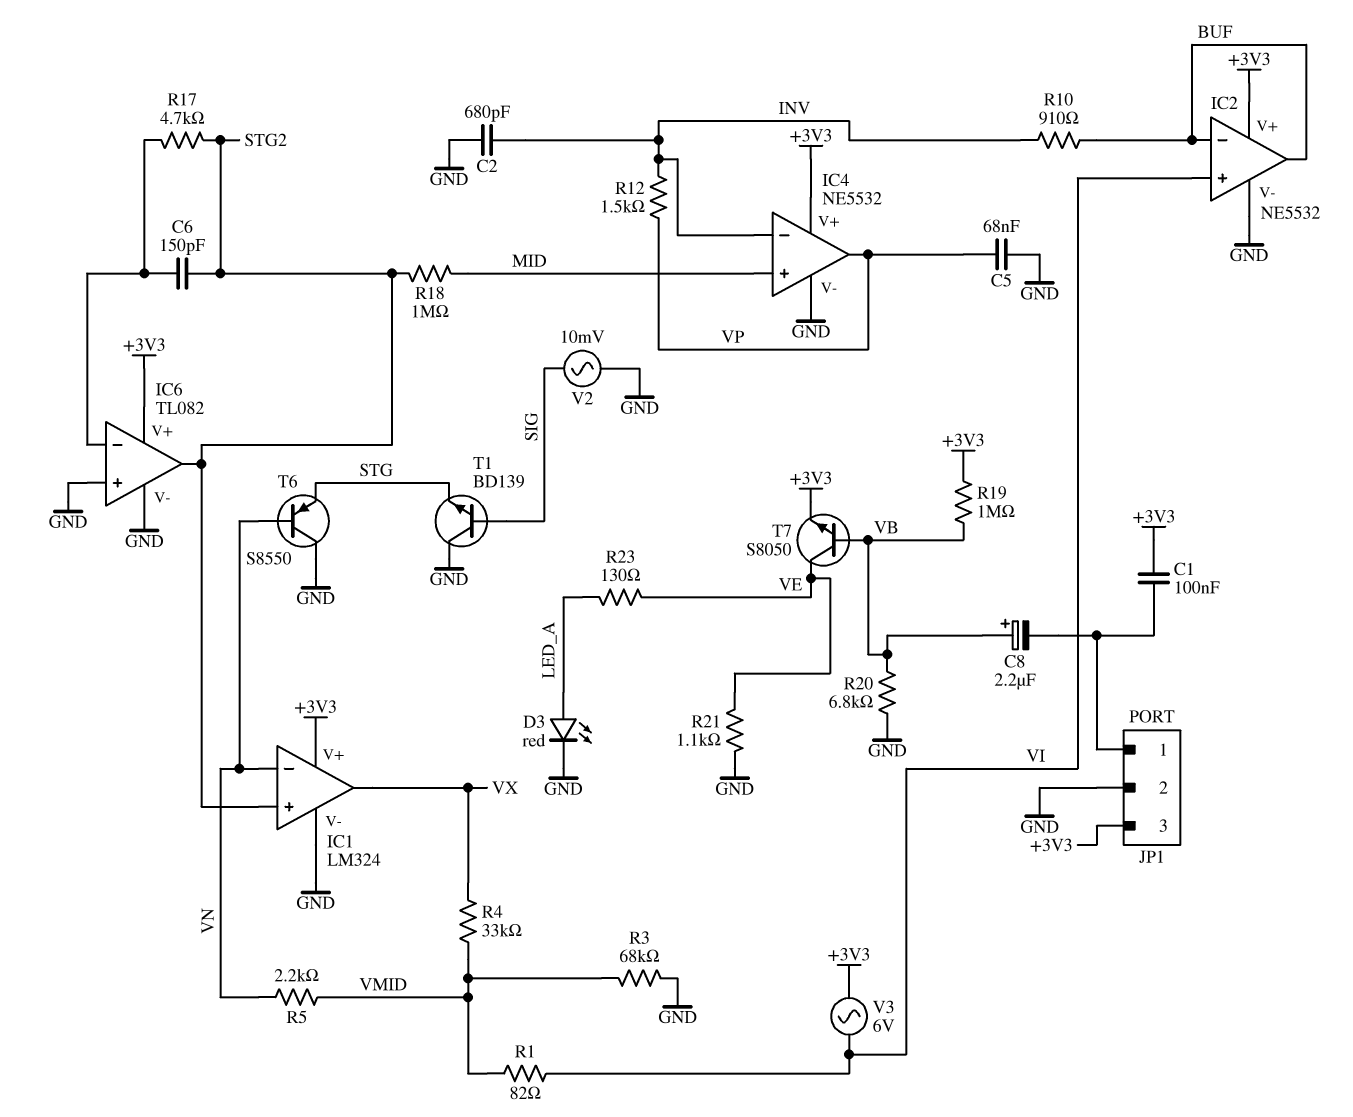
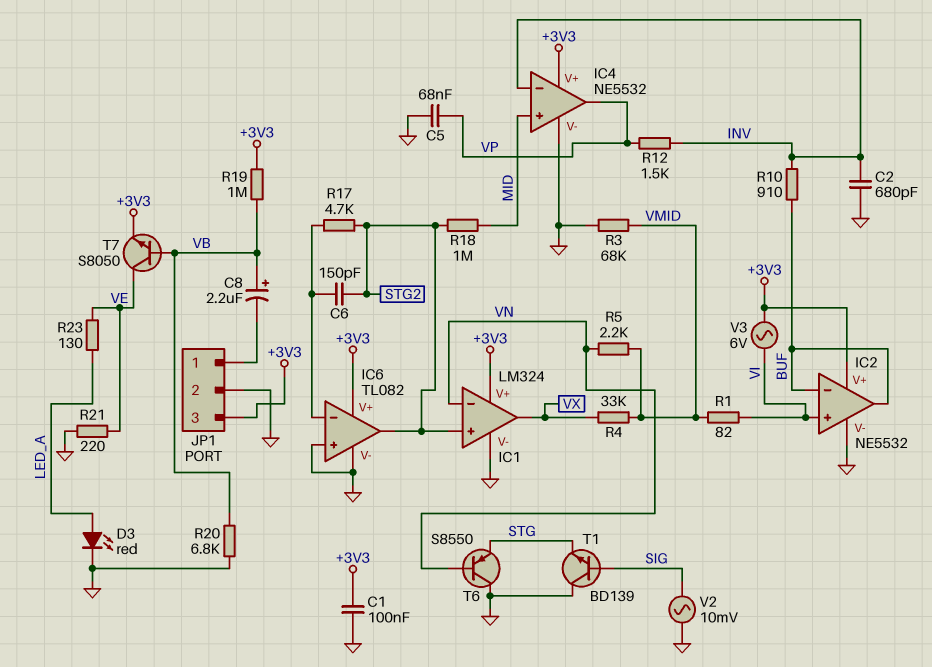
C1: 100nF (+3V3, JP1/1) -> 100nF (+3V3, GND)
R21: 1.1k (GND, VE) -> 220 (GND, VE)

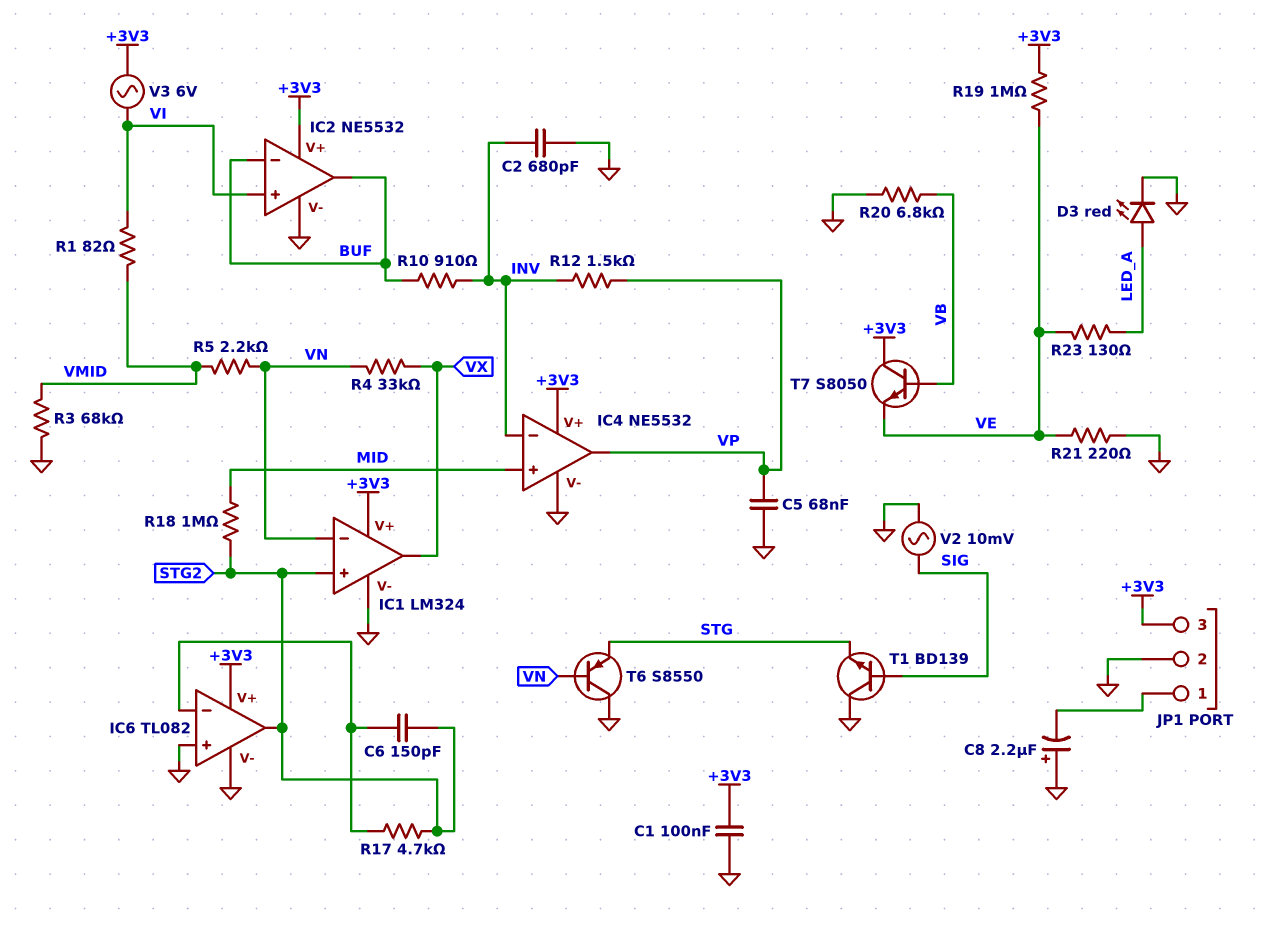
C8: 2.2uF (plus VB, minus JP1/1) -> 2.2uF (plus GND, minus JP1/1)
R4: 33k (VMID, VX) -> 33k (VN, VX)
R19: 1M (+3V3, VB) -> 1M (+3V3, VE)
T7: NPN S8050 (B VB, C VE, E +3V3) -> NPN S8050 (B VB, C +3V3, E VE)

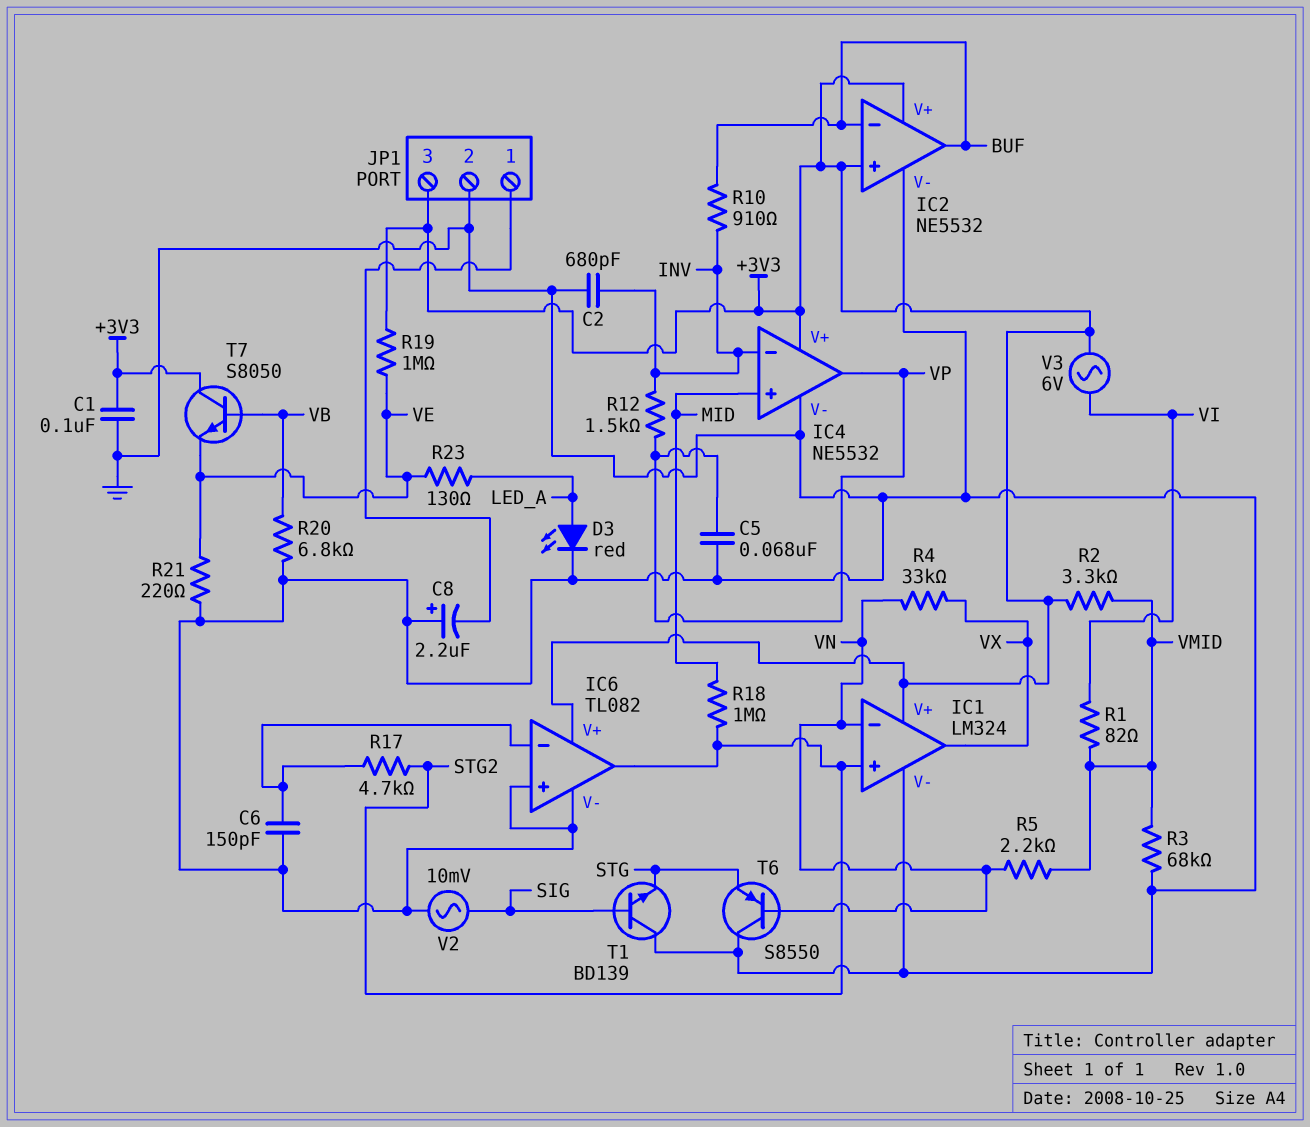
C6: 150pF (IC6/in-, STG2) -> 150pF (GND, IC6/in-)
IC2 pin in+: VI -> +3V3
R2: none -> 3.3k (+3V3, VMID)

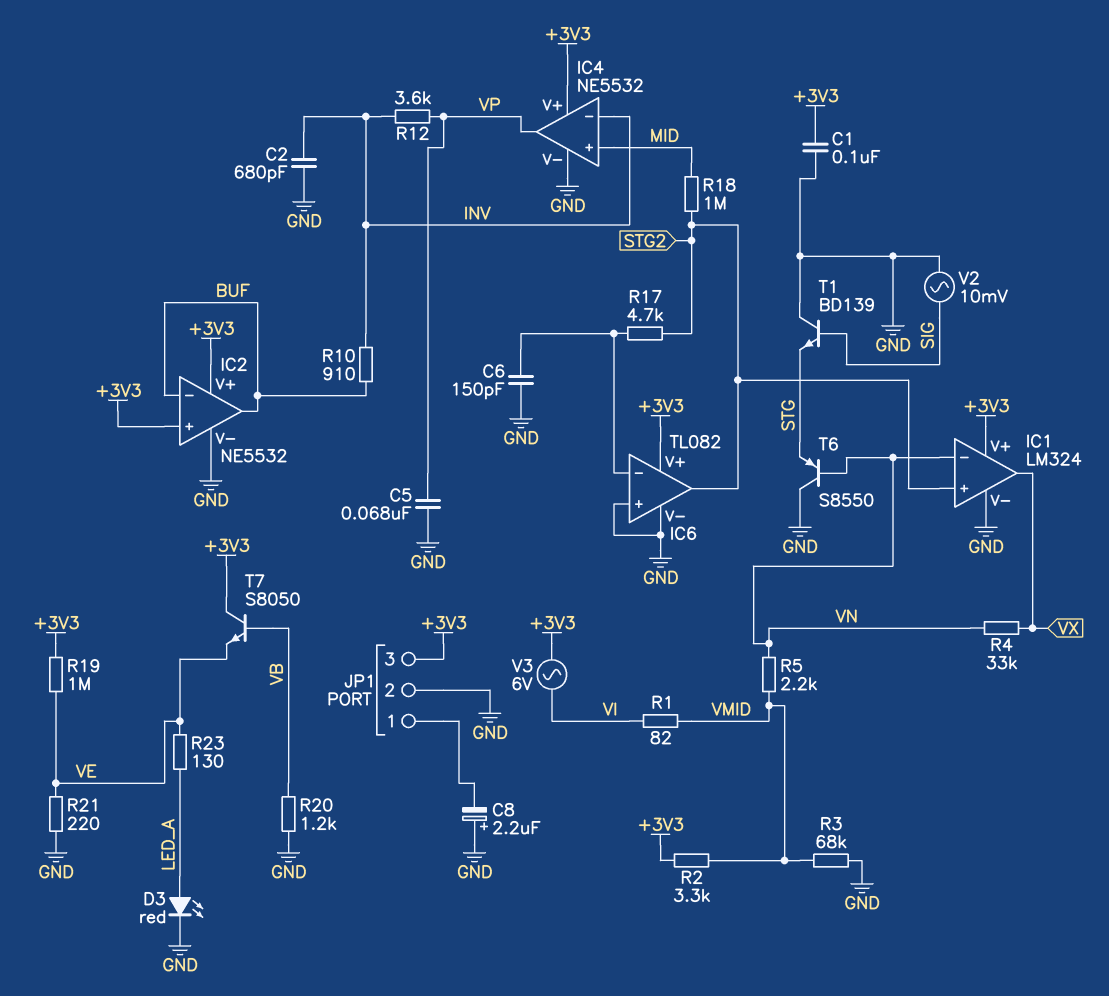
R12: 1.5k (INV, VP) -> 3.6k (INV, VP)
R20: 6.8k (GND, VB) -> 1.2k (GND, VB)

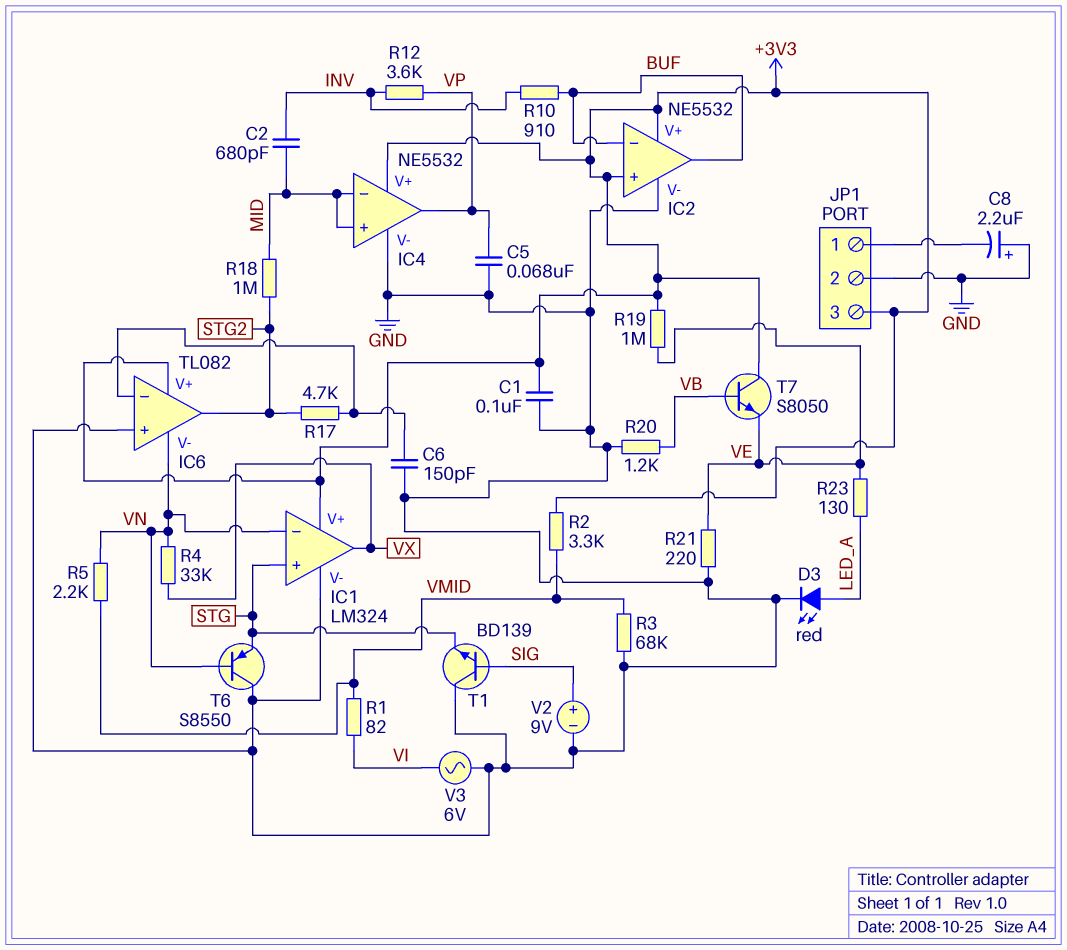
C2: 680pF (GND, INV) -> 680pF (INV, MID)
IC1 pin in+: STG2 -> STG
IC4 pin in-: INV -> MID
IC6 pin V-: GND -> VN
V2: AC 10mV (GND, SIG) -> 9V (plus SIG, minus GND)
V3: AC 6V (+3V3, VI) -> AC 6V (GND, VI)

